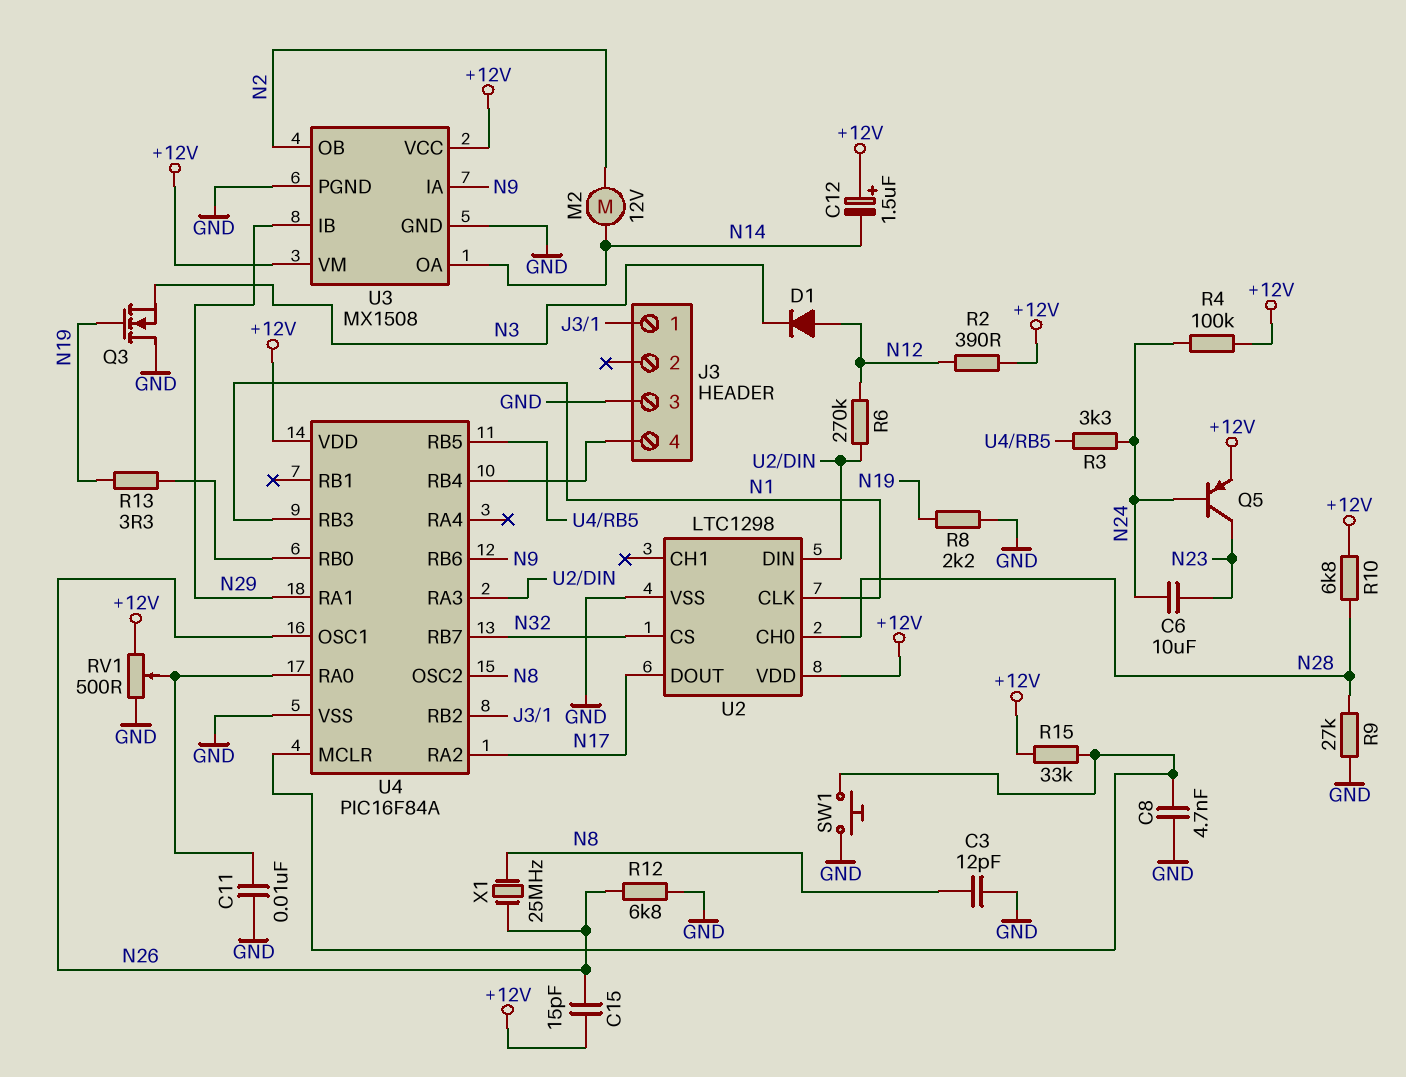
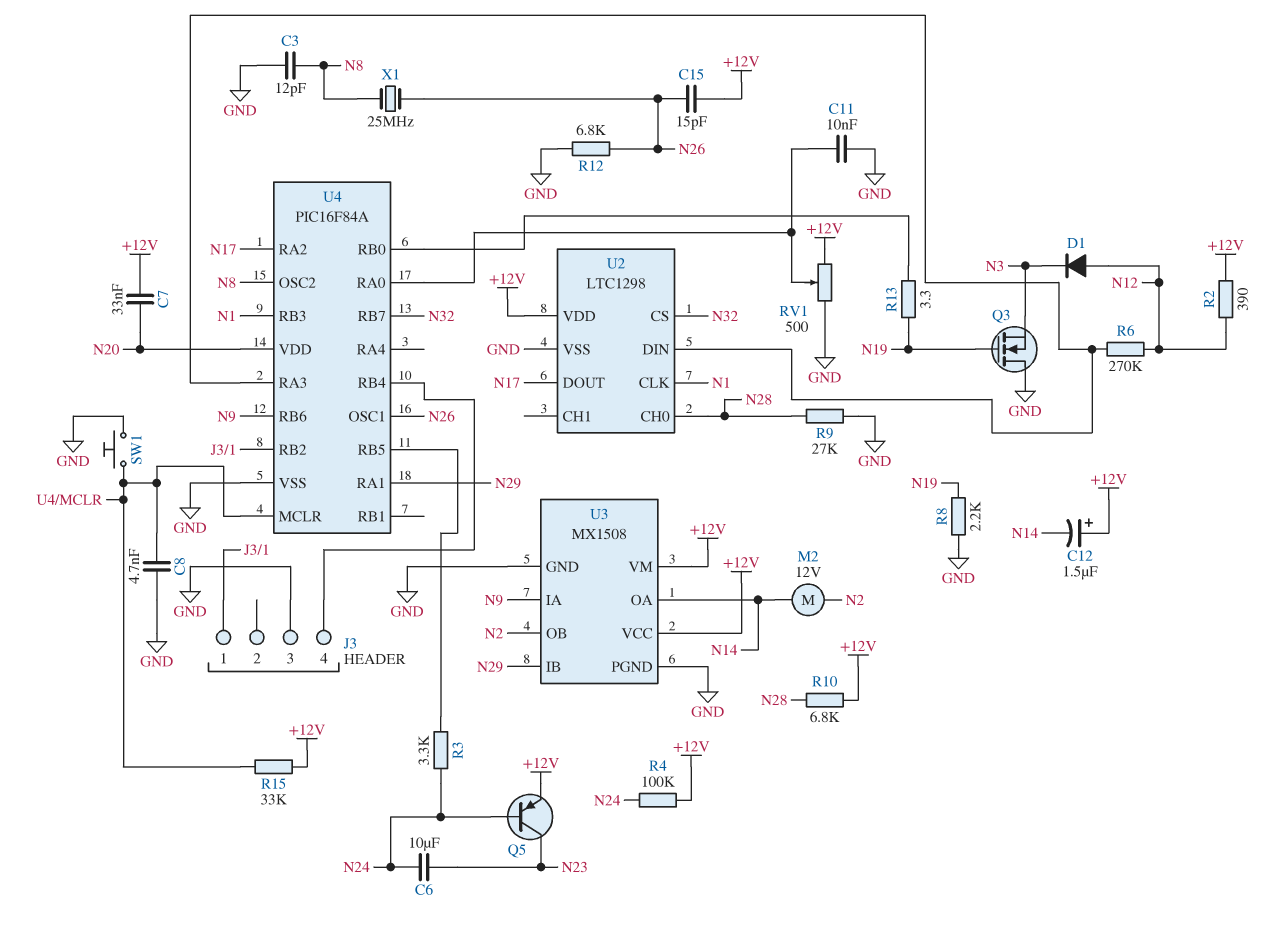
C7: none -> 33nF (+12V, N20)
U4 pin VDD: +12V -> N20

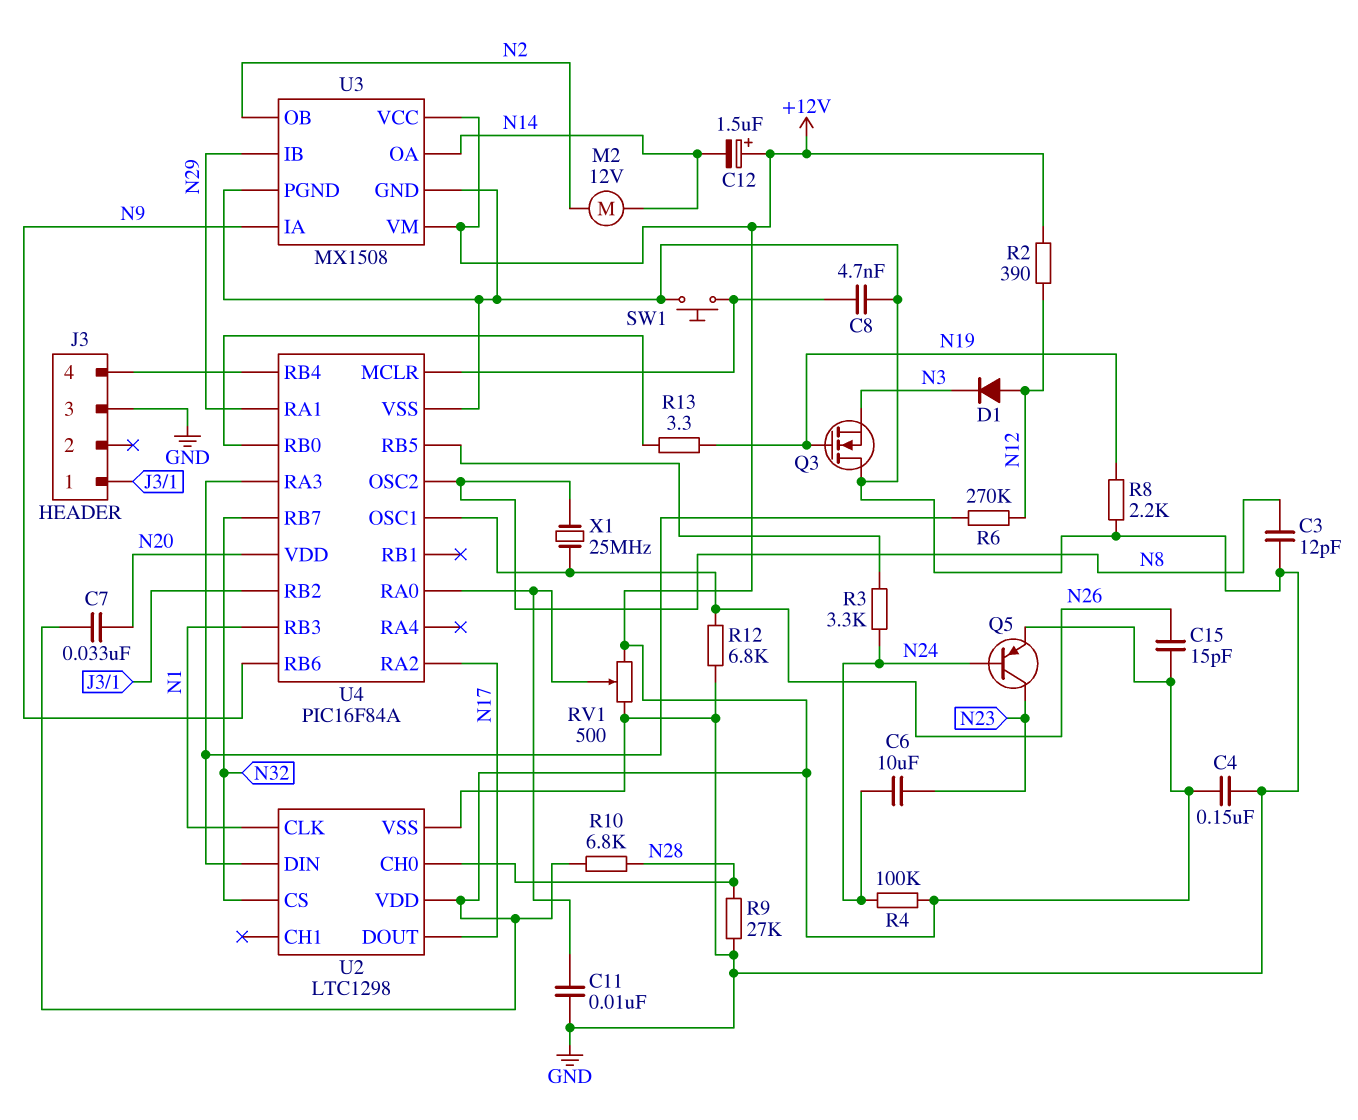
C4: none -> 150nF (+12V, GND)
R15: 33k (+12V, U4/MCLR) -> none

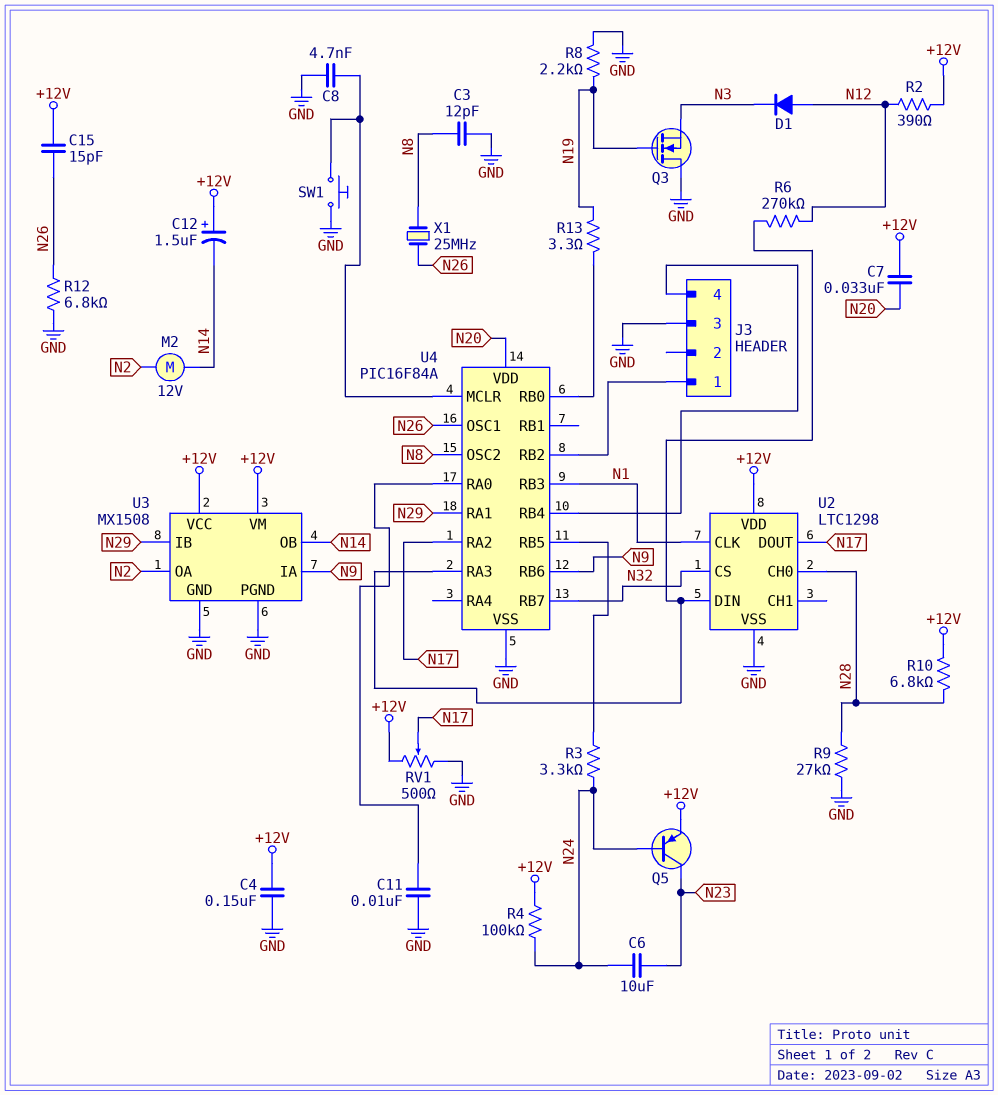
RV1: 500 (+12V, GND, wiper U4/RA0) -> 500 (+12V, GND, wiper N17)
U3 pin OA: N14 -> N2
U3 pin OB: N2 -> N14

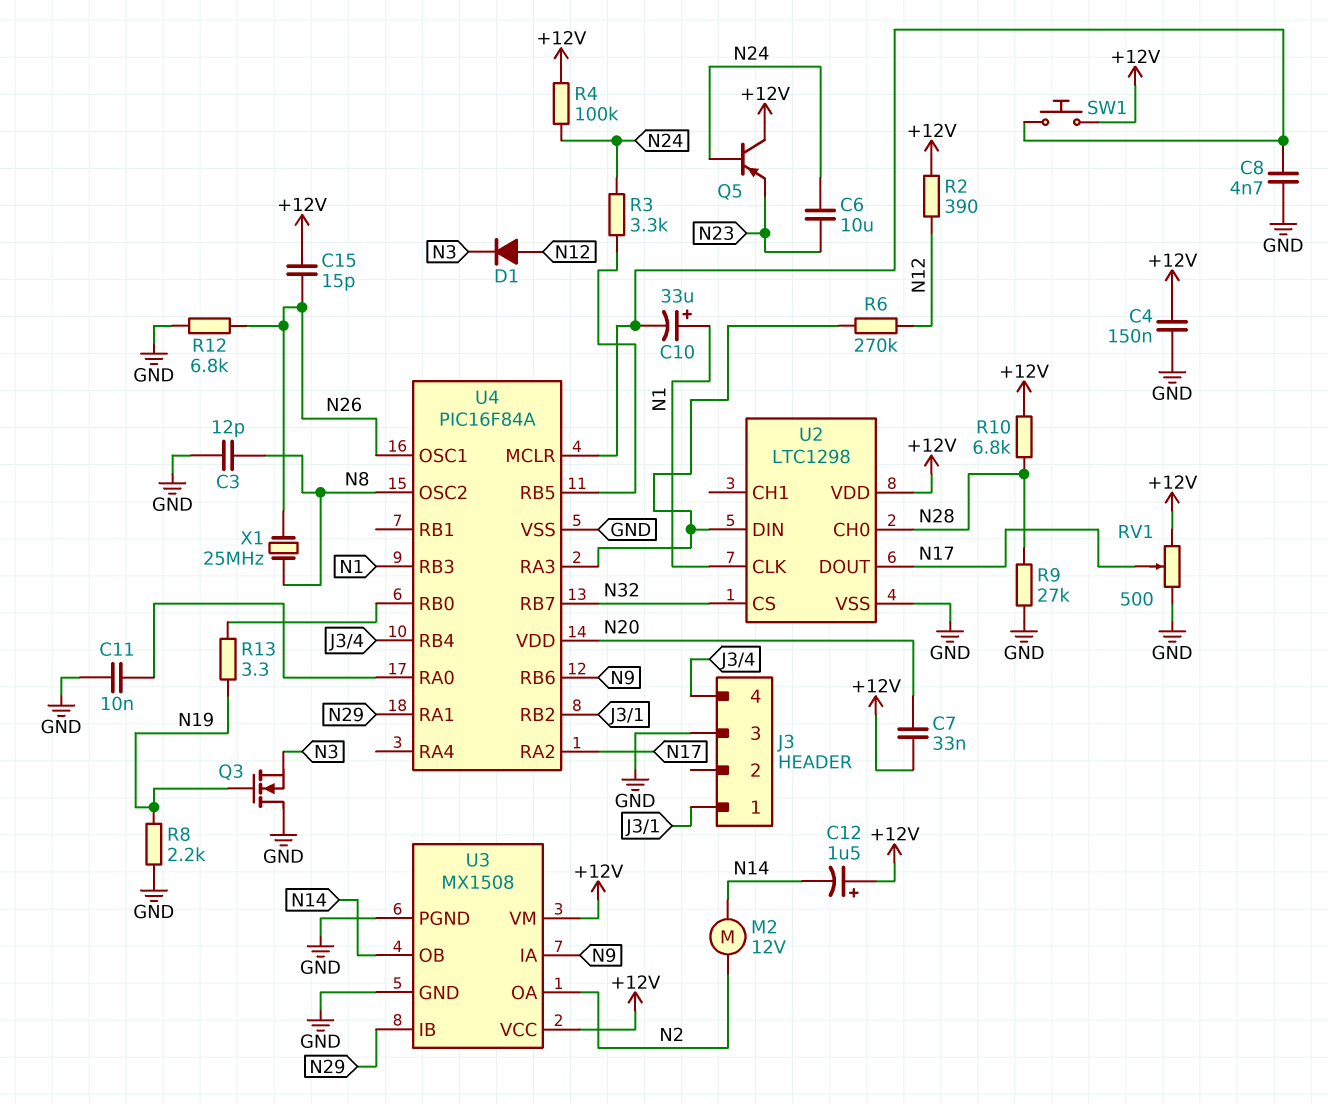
C10: none -> 33uF (plus N1, minus U4/MCLR)
Q5: PNP (B N24, C N23, E +12V) -> PNP (B N24, C +12V, E N23)
SW1: button (GND, U4/MCLR) -> button (+12V, U4/MCLR)

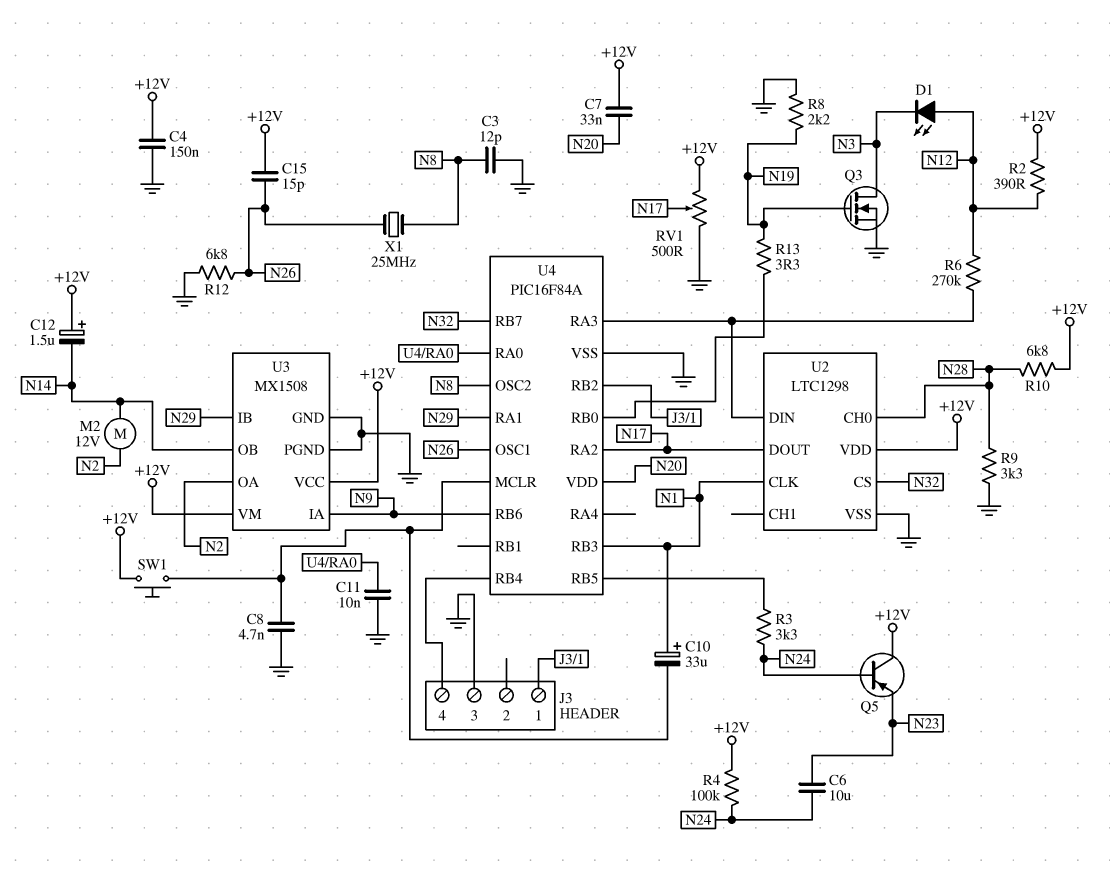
D1: diode (A N12, K N3) -> LED (A N12, K N3)
Q3: NMOS (G N19, D GND, S N3) -> NMOS (G N19, D N3, S GND)
R9: 27k (GND, N28) -> 3.3k (GND, N28)

